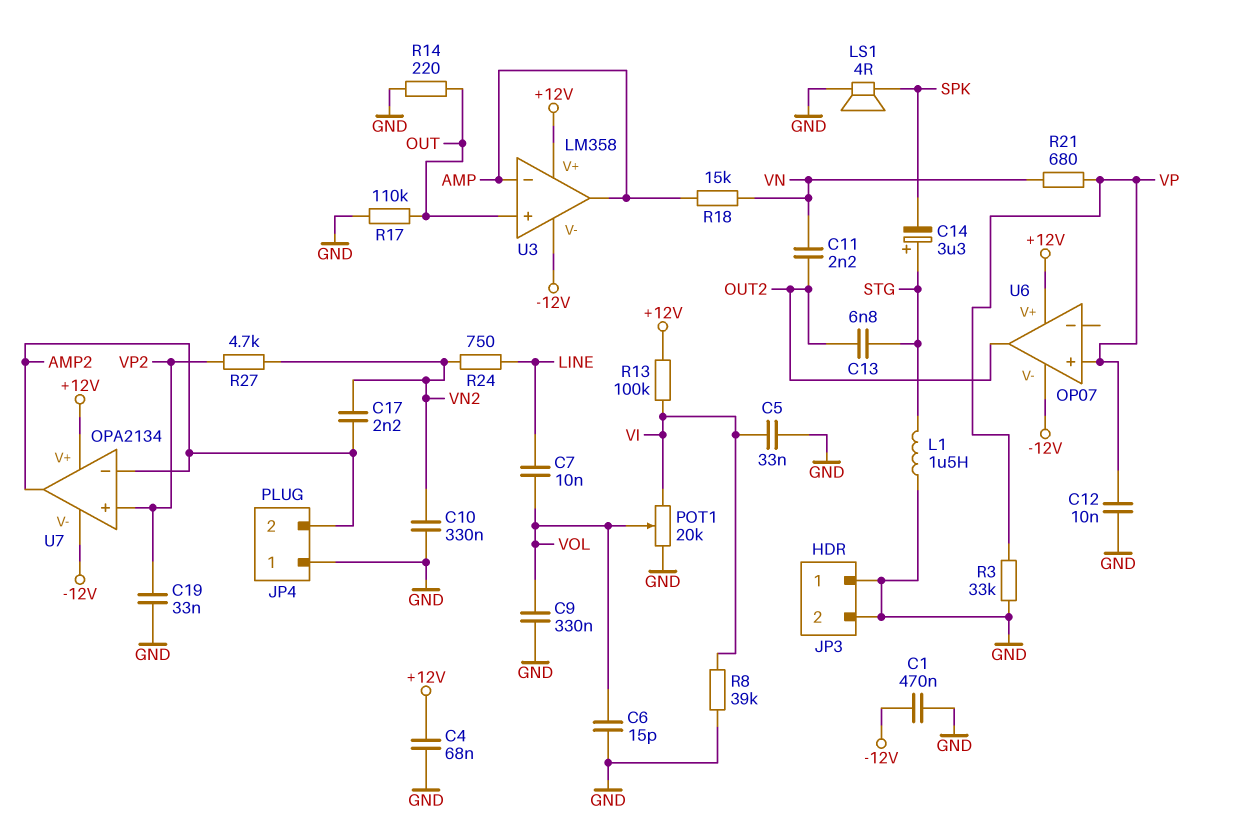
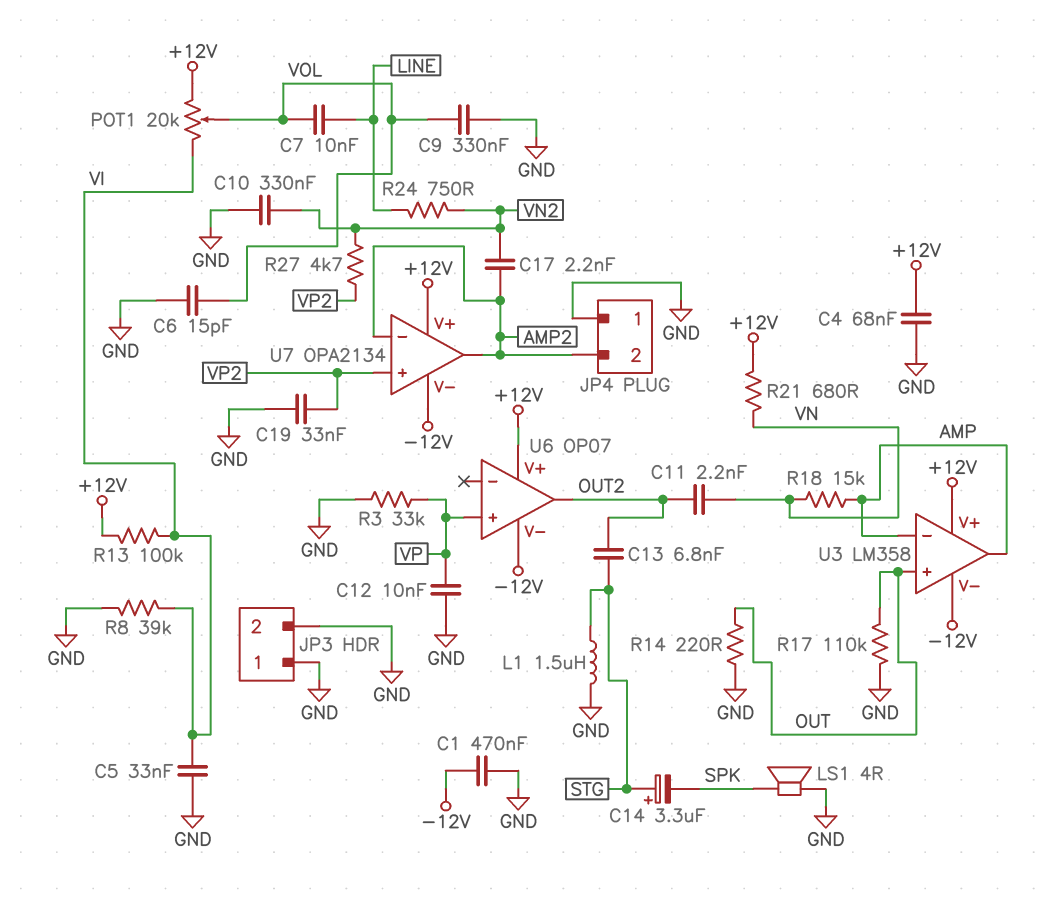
POT1: 20k (GND, VI, wiper VOL) -> 20k (+12V, VI, wiper VOL)
R21: 680 (VN, VP) -> 680 (+12V, VN)

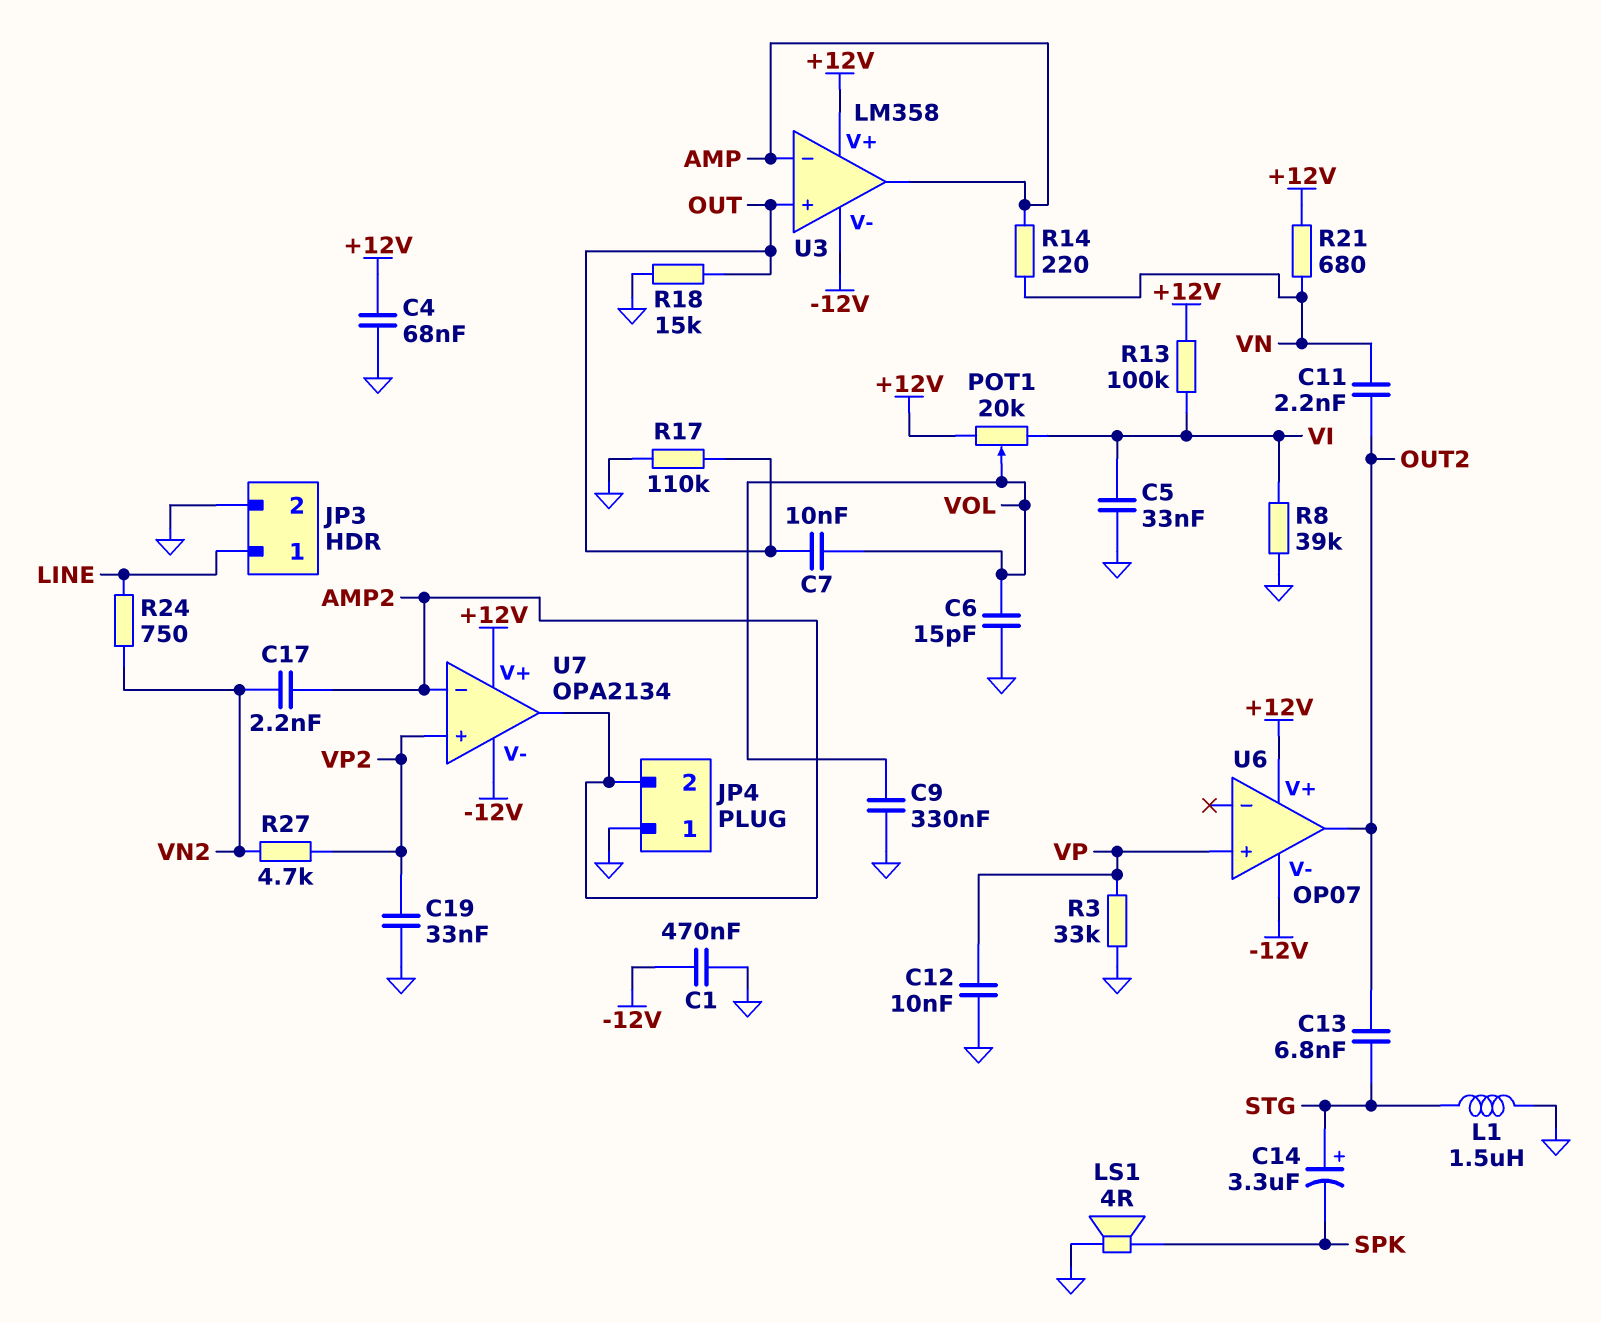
C7: 10nF (LINE, VOL) -> 10nF (OUT, VOL)
C10: 330nF (GND, VN2) -> none
JP3 pin 1: GND -> LINE
R14: 220 (GND, OUT) -> 220 (AMP, VN)
R18: 15k (AMP, VN) -> 15k (GND, OUT)

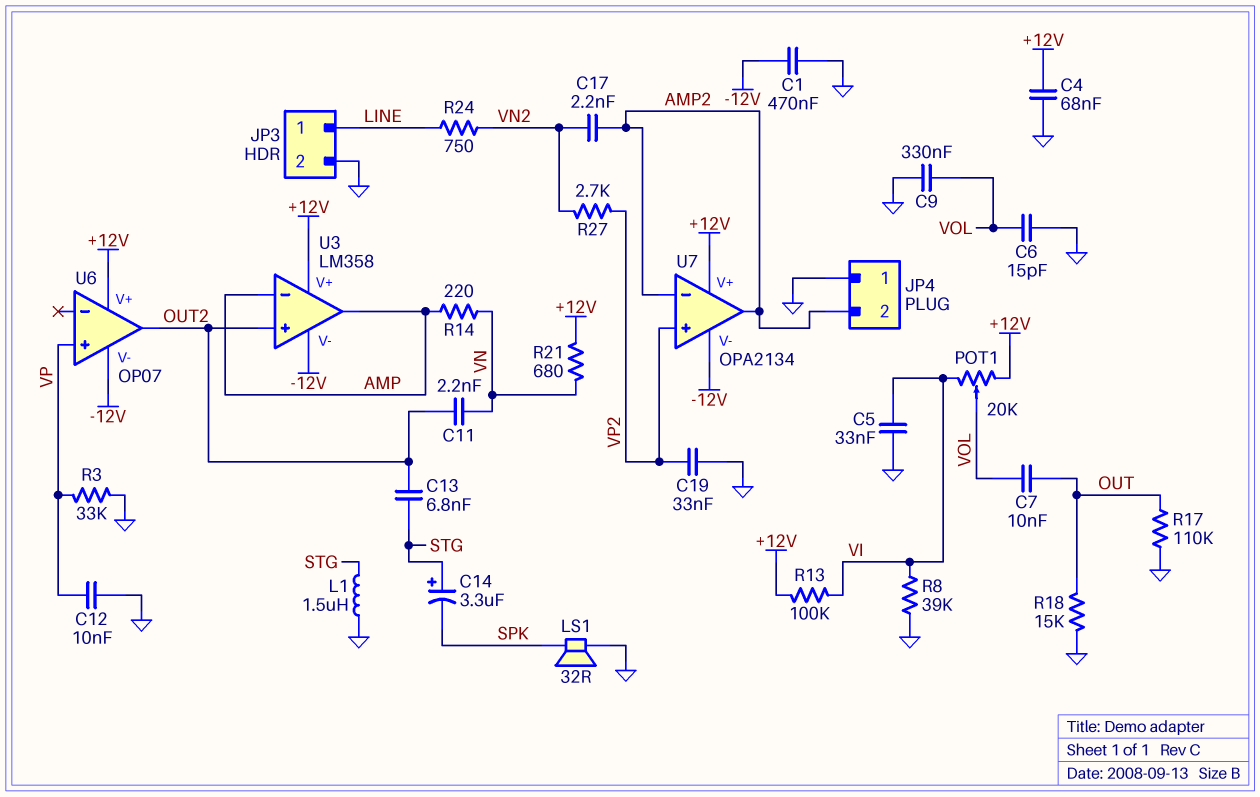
LS1: speaker 4R (GND, SPK) -> speaker 32R (GND, SPK)
R27: 4.7k (VN2, VP2) -> 2.7k (VN2, VP2)
U3 pin in+: OUT -> OUT2

